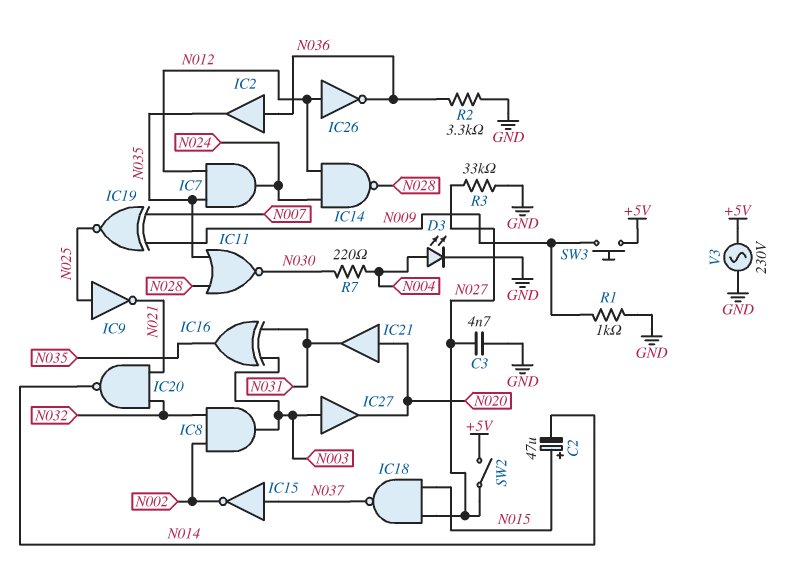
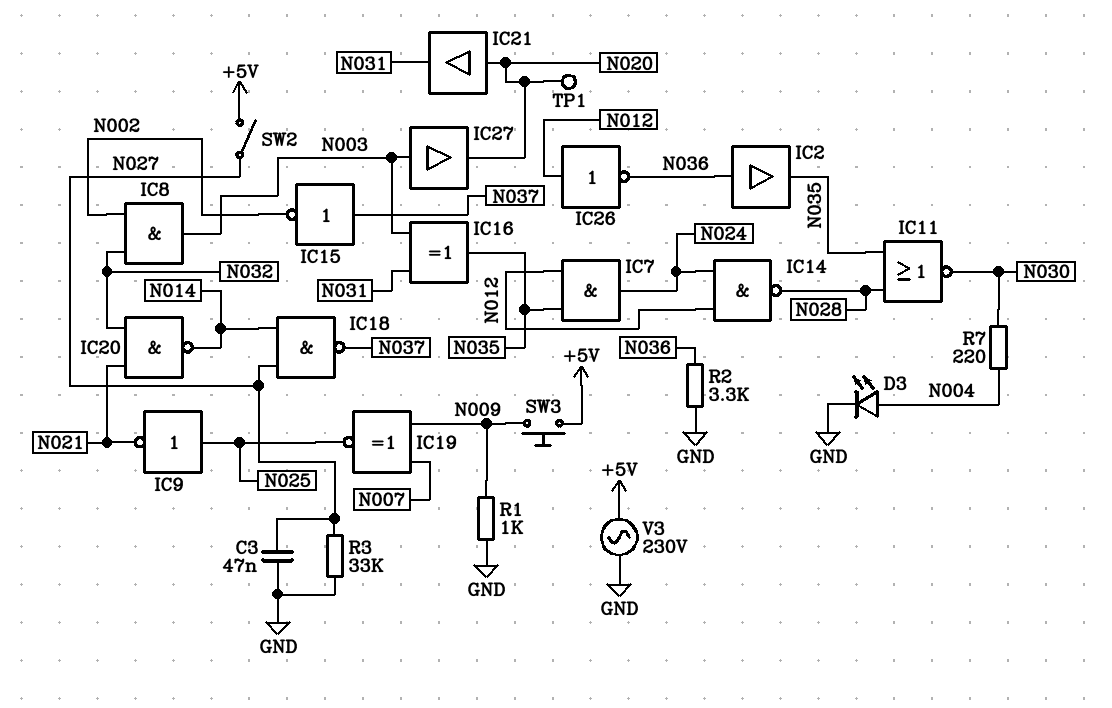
C2: 47uF (plus N015, minus N014) -> none
C3: 4.7nF (GND, N027) -> 47nF (GND, N027)
IC18: NAND (in N015, in N027, out N037) -> NAND (in N014, in N027, out N037)
TP1: none -> test point (N020)

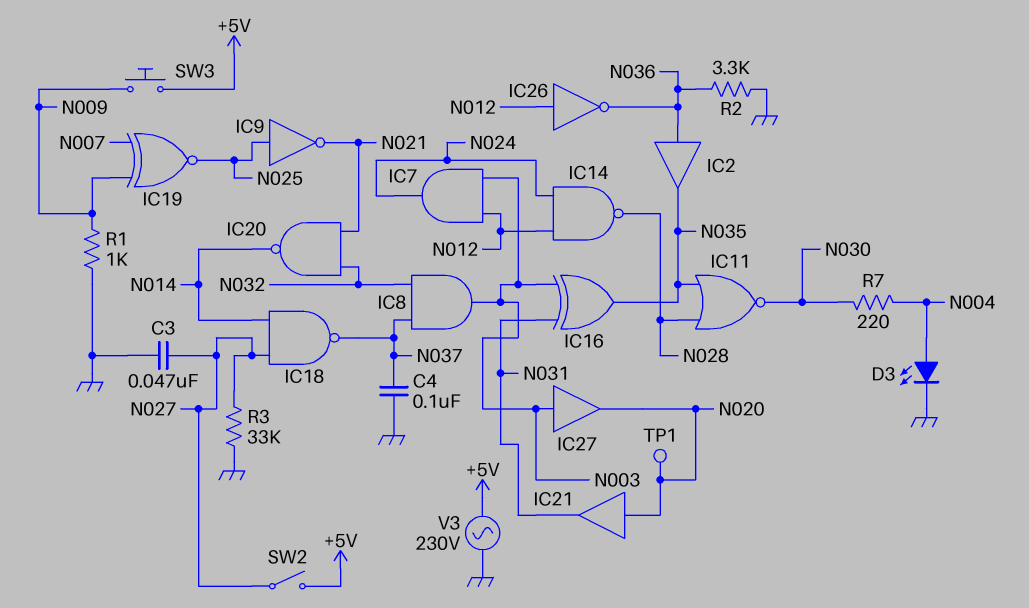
C4: none -> 100nF (GND, N037)
IC7: AND (in N012, in N035, out N024) -> AND (in N003, in N012, out N024)
IC8: AND (in N002, in N032, out N003) -> AND (in N032, in N037, out N003)
IC15: NOT (in N037, out N002) -> none

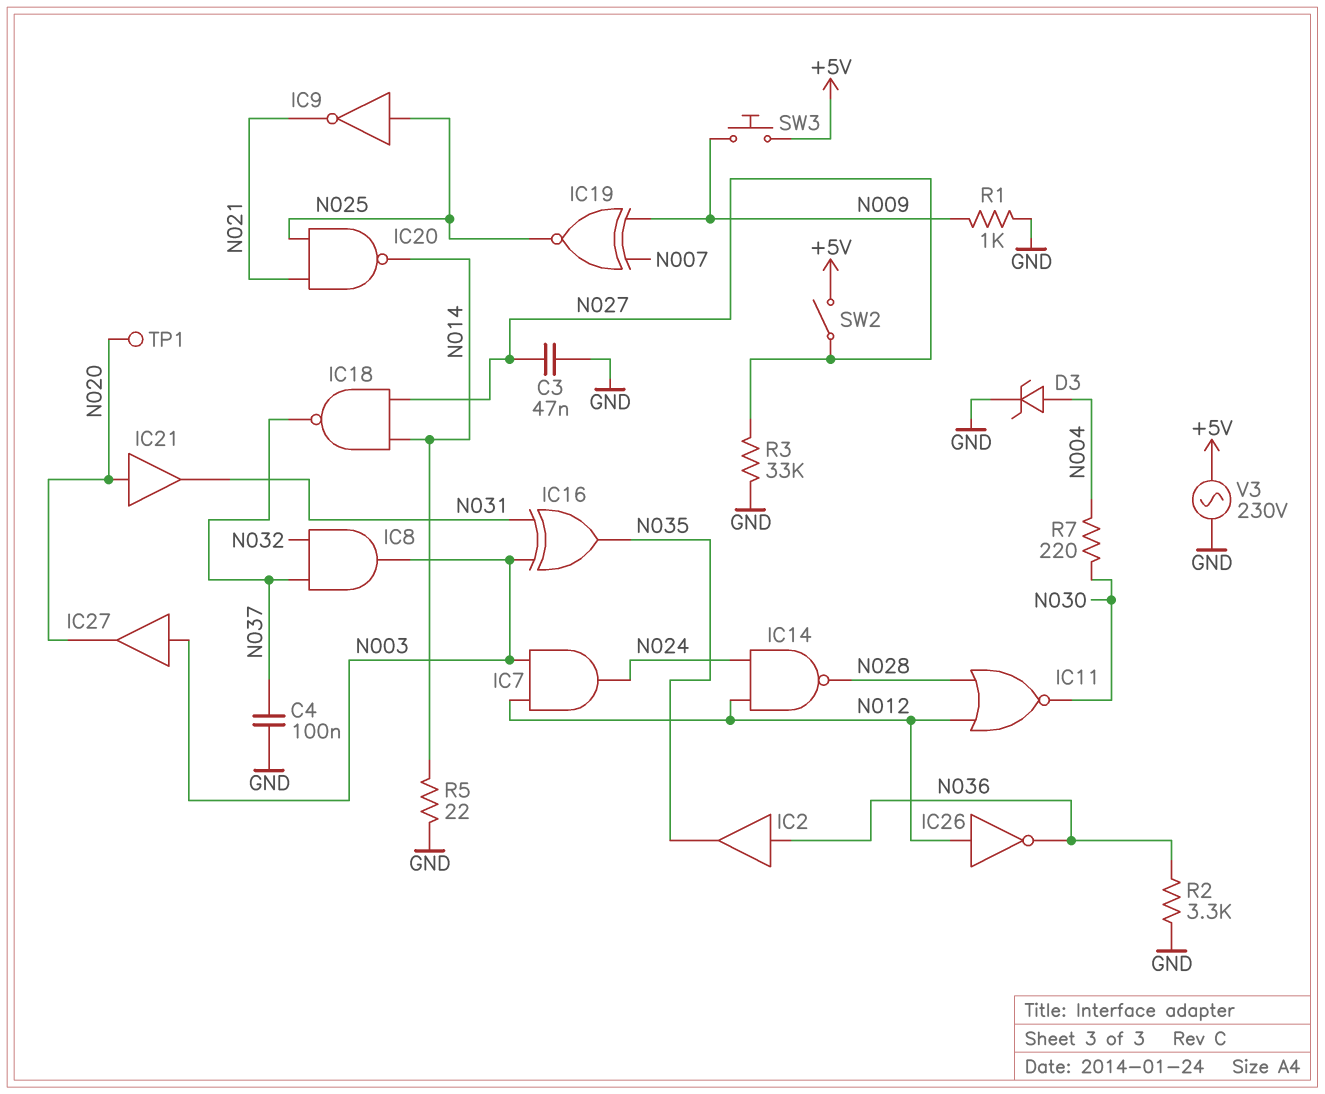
D3: LED (A N004, K GND) -> zener (A N004, K GND)
IC11: NOR (in N028, in N035, out N030) -> NOR (in N012, in N028, out N030)
IC20: NAND (in N021, in N032, out N014) -> NAND (in N021, in N025, out N014)
R5: none -> 22 (GND, N014)

